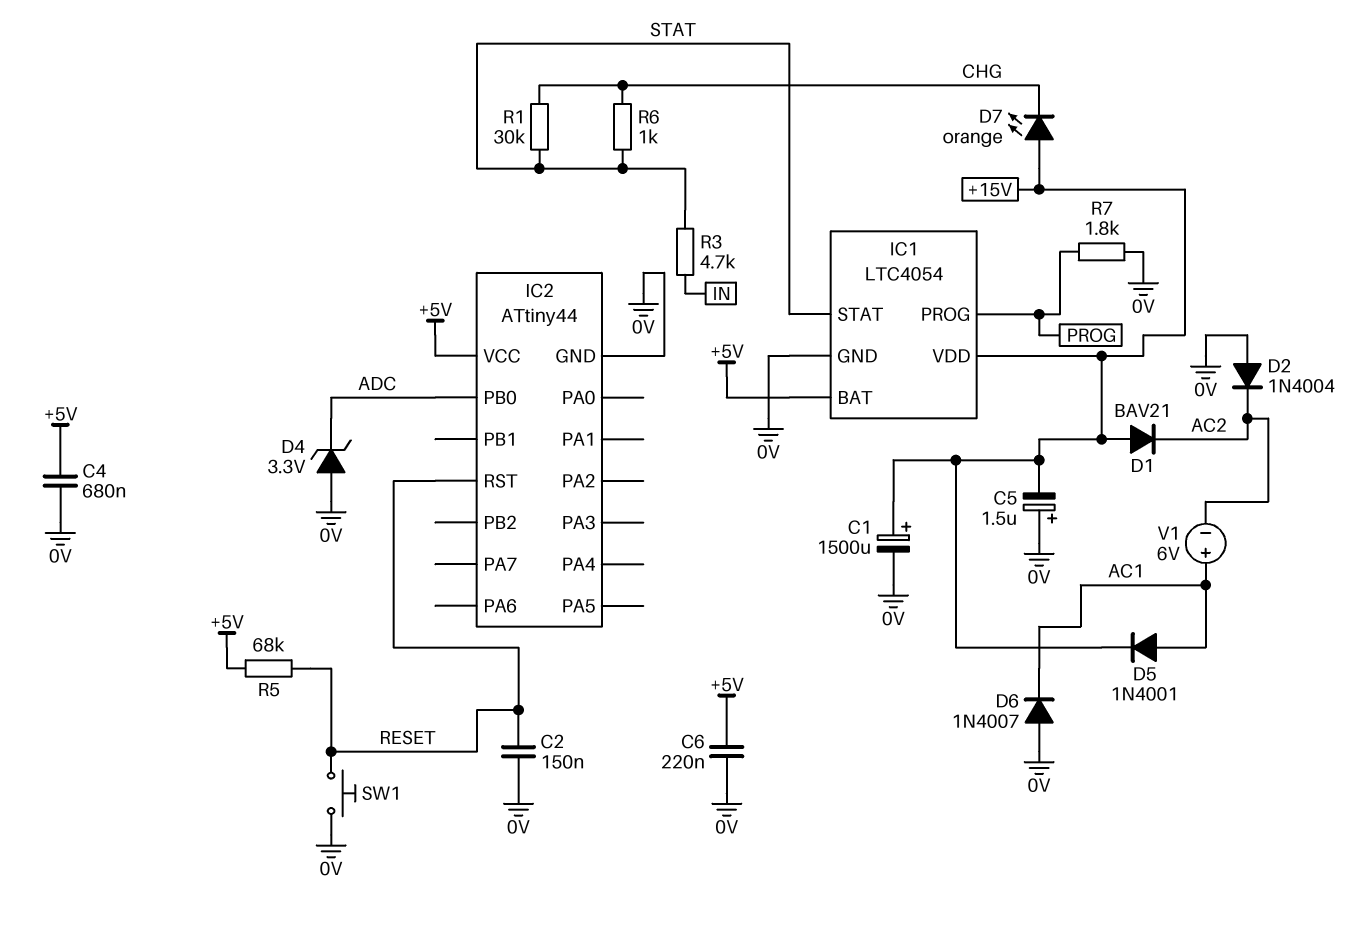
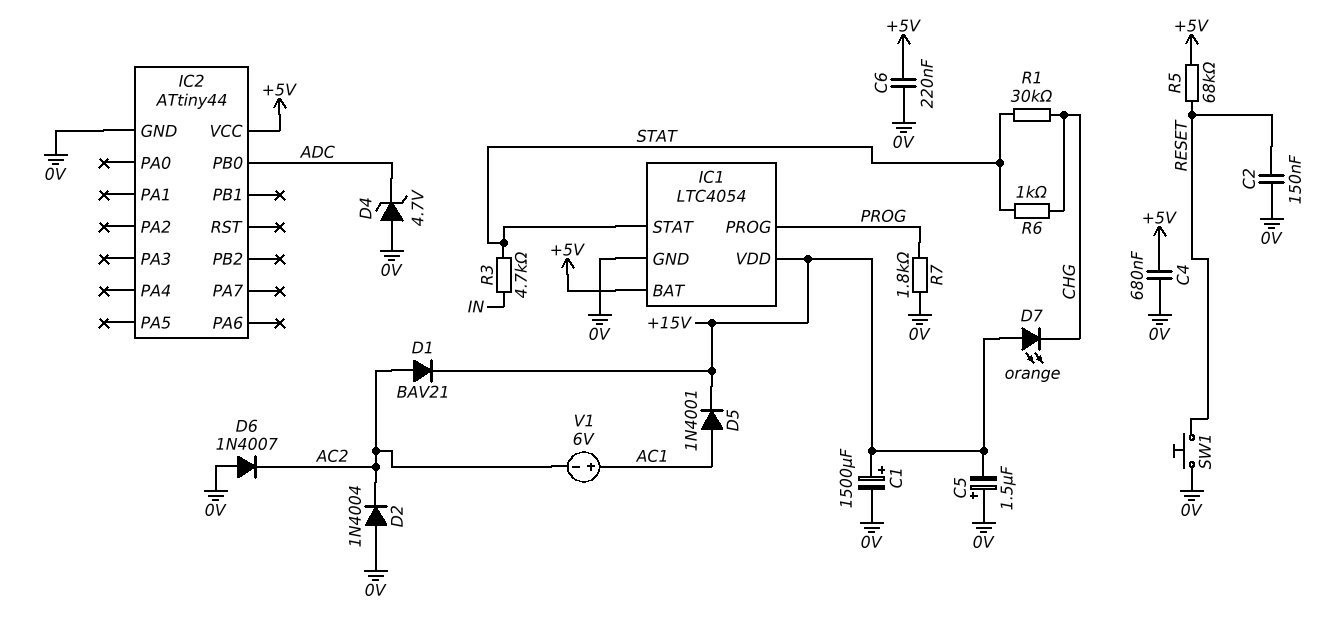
D1: diode BAV21 (A +15V, K AC2) -> diode BAV21 (A AC2, K +15V)
D4: zener 3.3V (A 0V, K ADC) -> zener 4.7V (A 0V, K ADC)
D6: diode 1N4007 (A 0V, K AC1) -> diode 1N4007 (A 0V, K AC2)
IC2 pin RST: RESET -> none

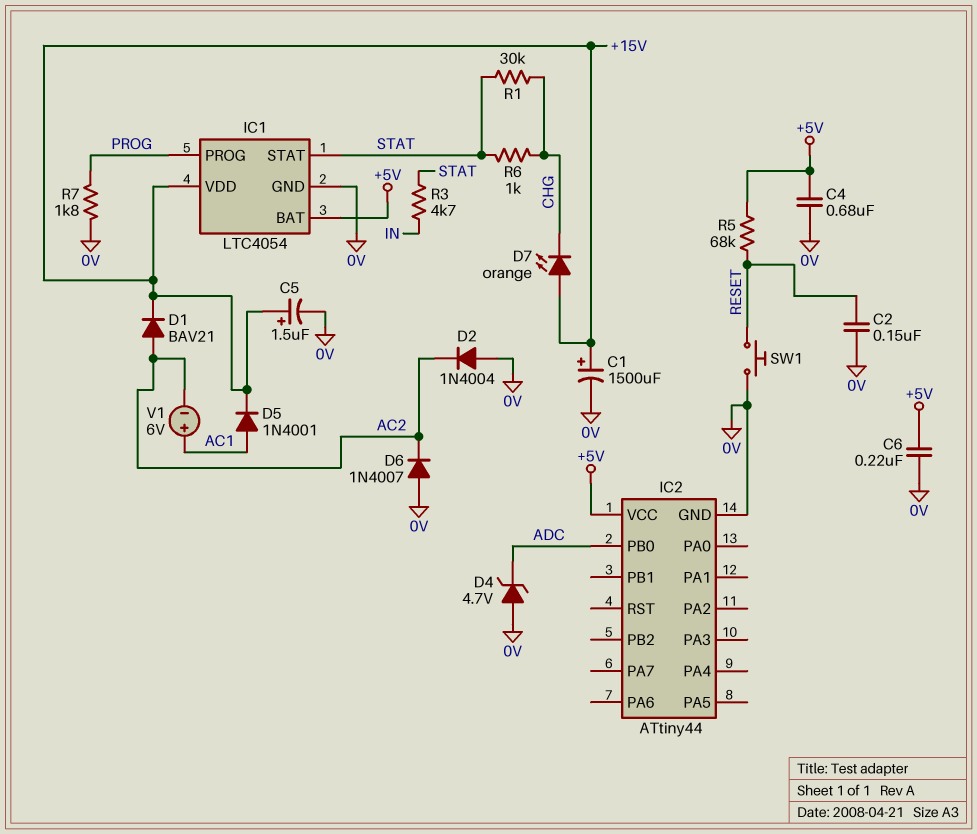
C5: 1.5uF (plus 0V, minus +15V) -> 1.5uF (plus +15V, minus 0V)

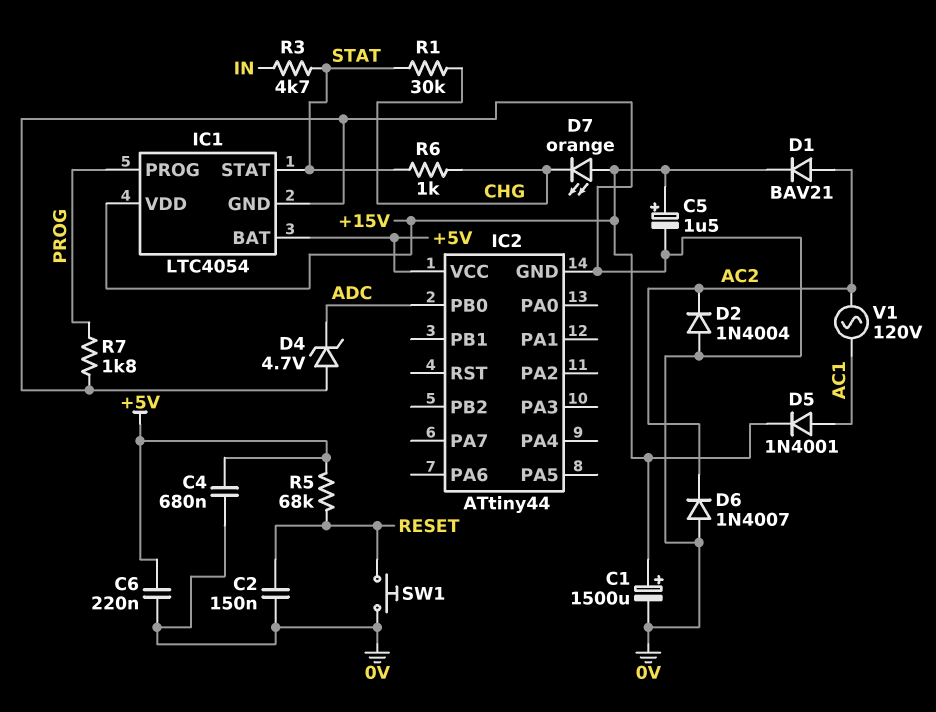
V1: 6V (plus AC1, minus AC2) -> AC 120V (AC1, AC2)

